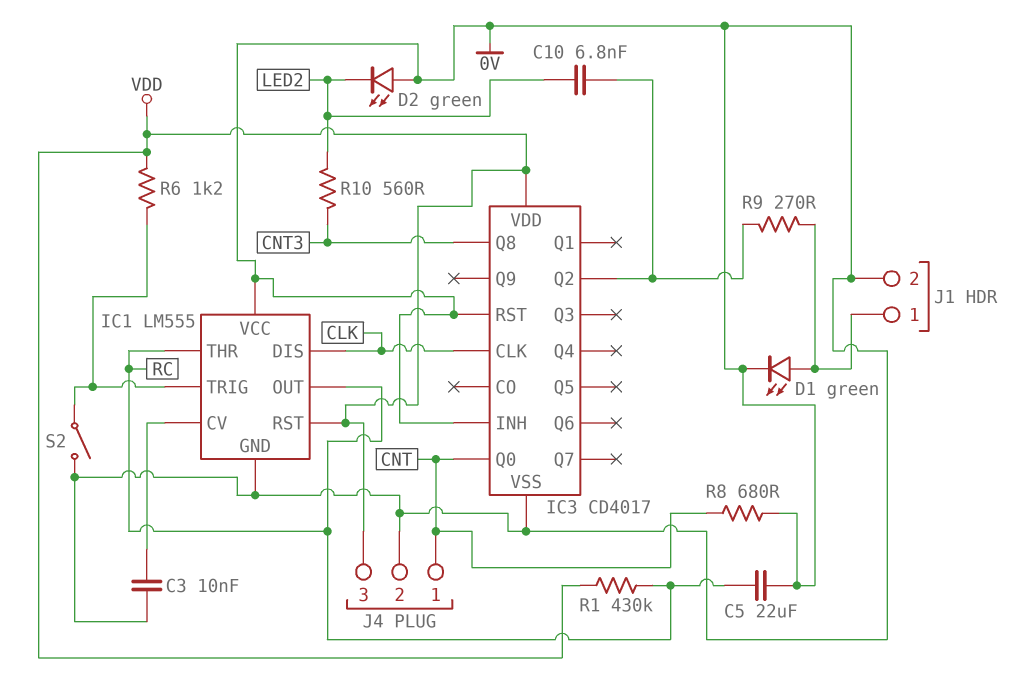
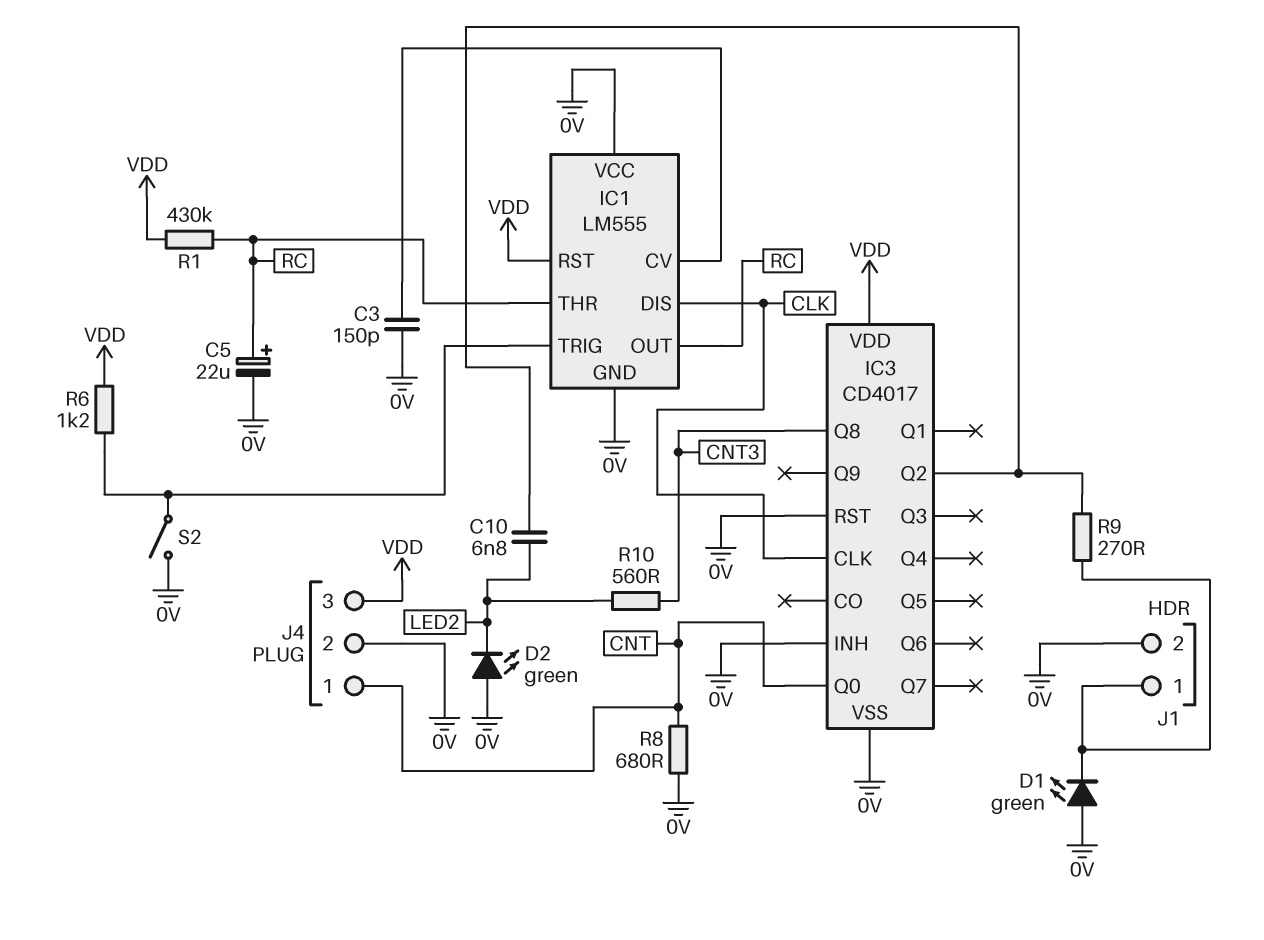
C3: 10nF (0V, IC1/CV) -> 150pF (0V, IC1/CV)
C5: 22uF (0V, RC) -> 22uF (plus RC, minus 0V)
D1: LED green (A J1/1, K 0V) -> LED green (A 0V, K J1/1)

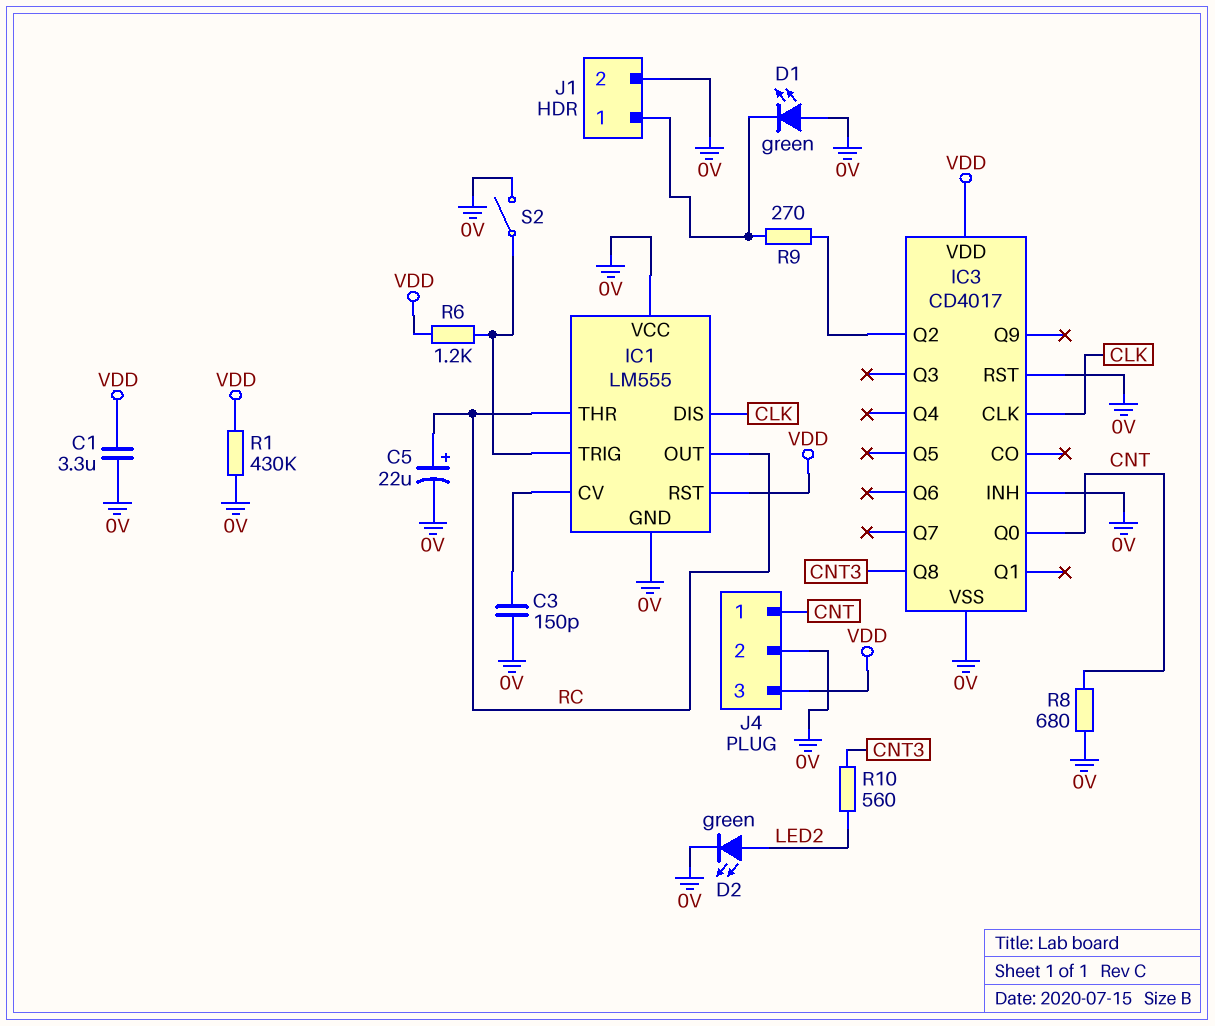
C1: none -> 3.3uF (0V, VDD)
C10: 6.8nF (IC3/Q2, LED2) -> none
D2: LED green (A 0V, K LED2) -> LED green (A LED2, K 0V)
R1: 430k (RC, VDD) -> 430k (0V, VDD)

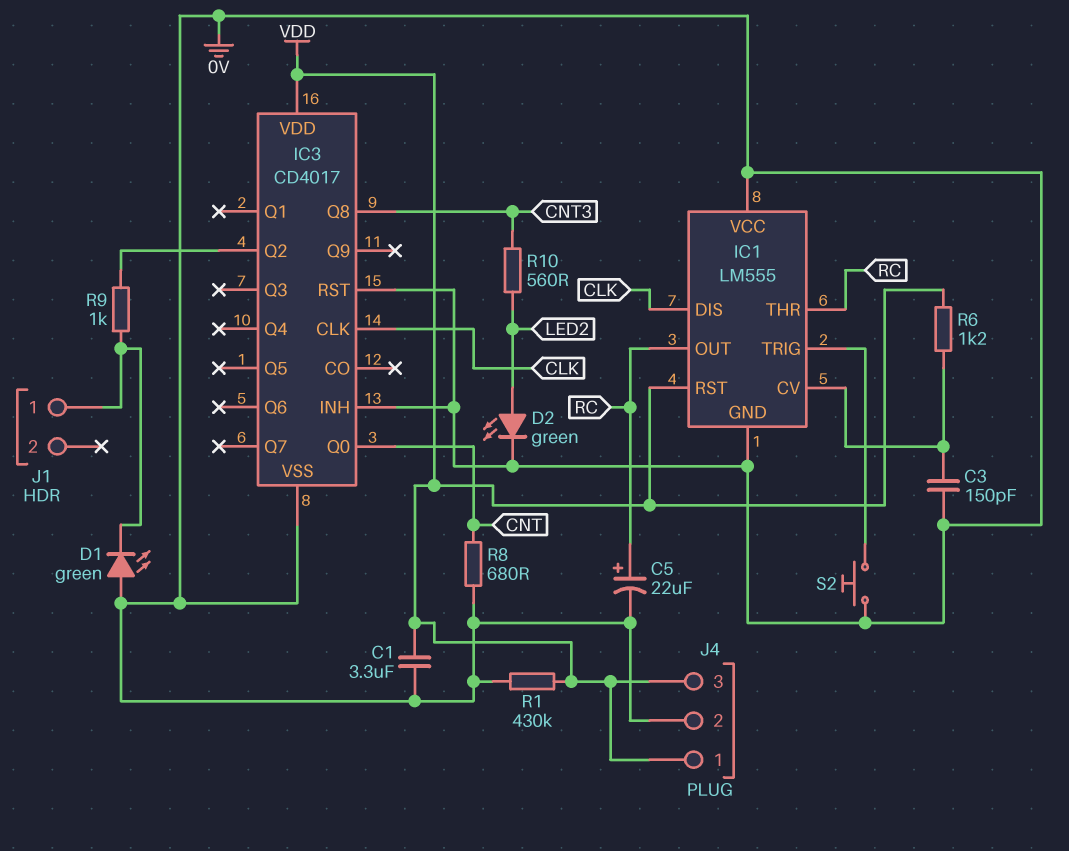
J1 pin 2: 0V -> none
J4 pin 1: CNT -> VDD
R6: 1.2k (IC1/TRIG, VDD) -> 1.2k (IC1/CV, VDD)
R9: 270 (IC3/Q2, J1/1) -> 1k (IC3/Q2, J1/1)
S2: switch (0V, IC1/TRIG) -> button (0V, IC1/TRIG)

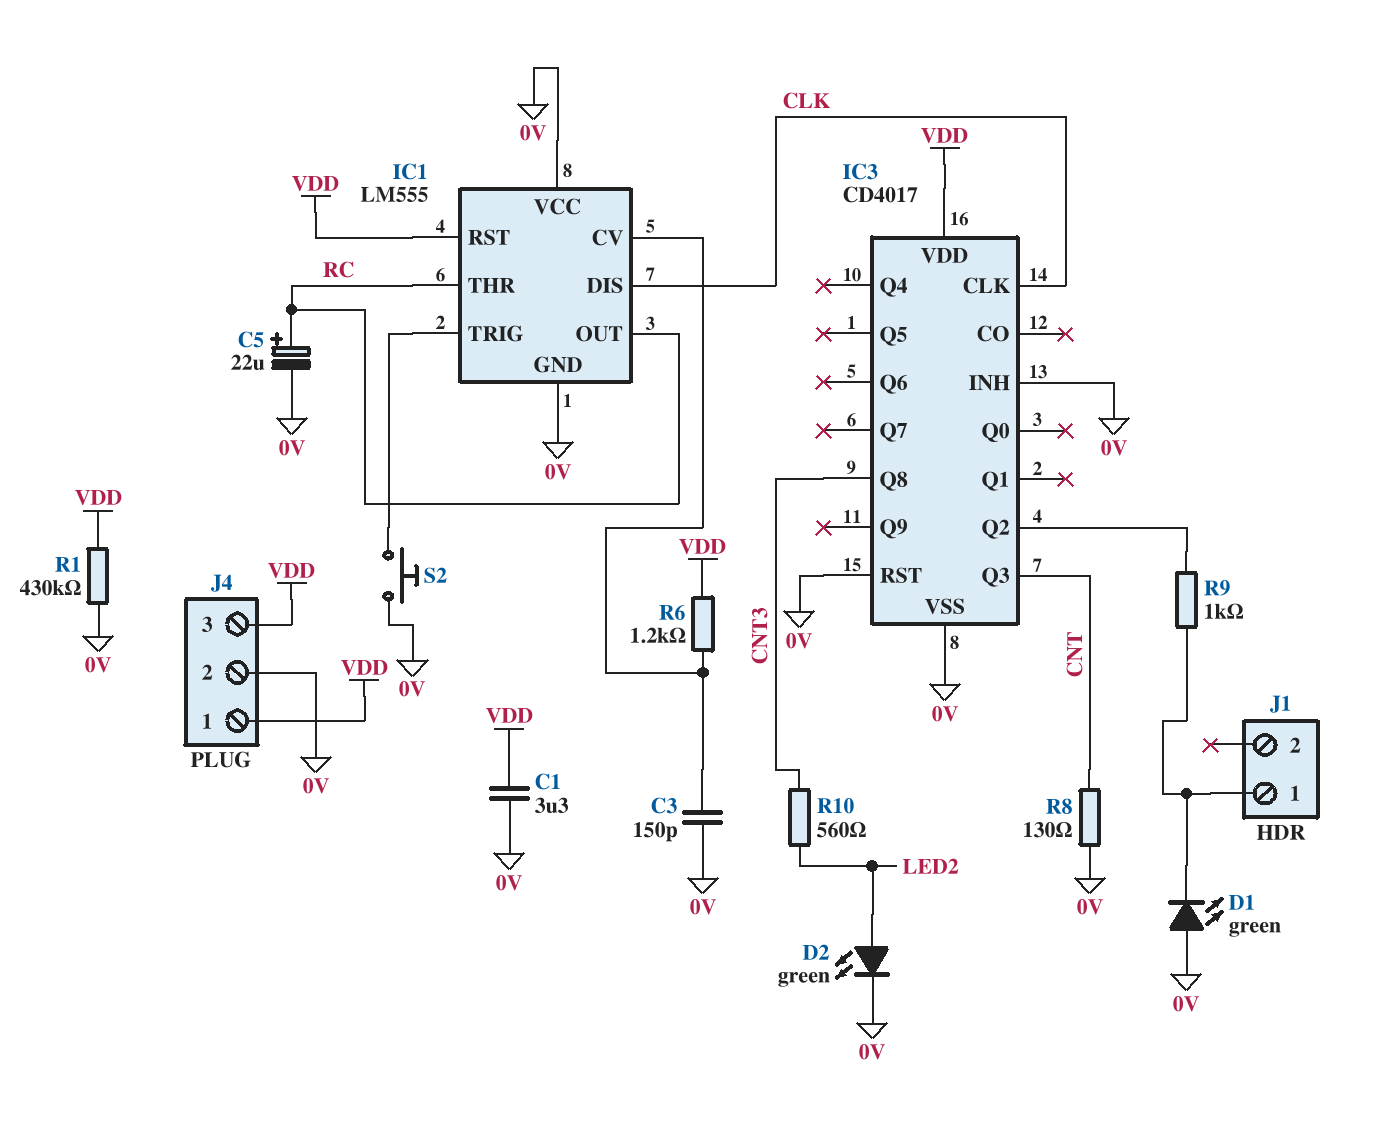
IC3 pin Q0: CNT -> none
IC3 pin Q3: none -> CNT
R8: 680 (0V, CNT) -> 130 (0V, CNT)

